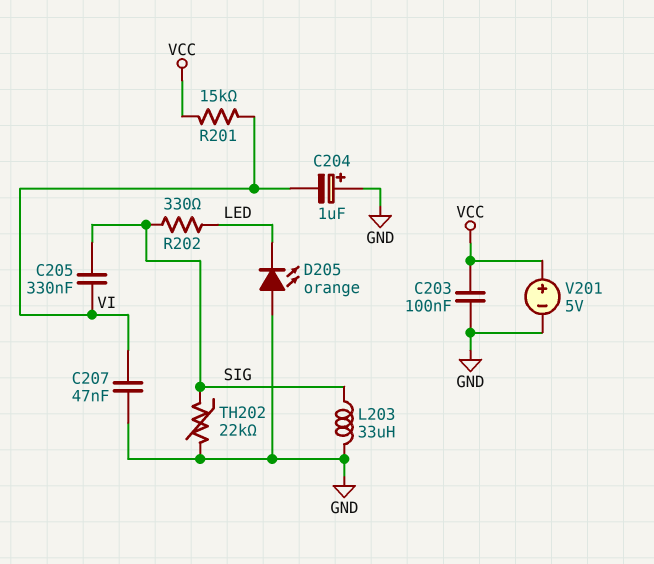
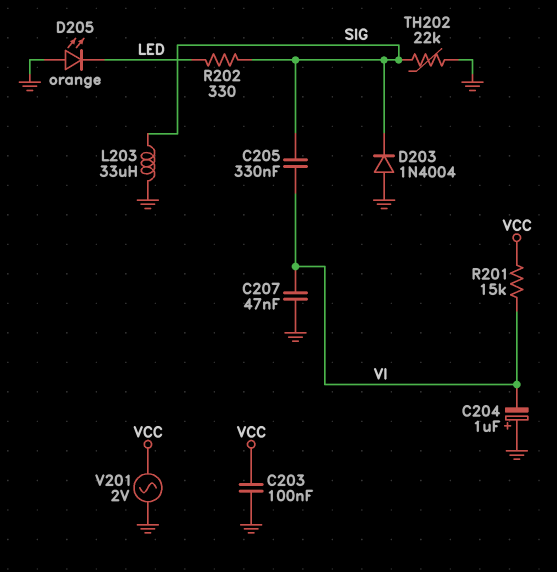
D203: none -> diode 1N4004 (A GND, K SIG)
V201: 5V (plus VCC, minus GND) -> AC 2V (GND, VCC)

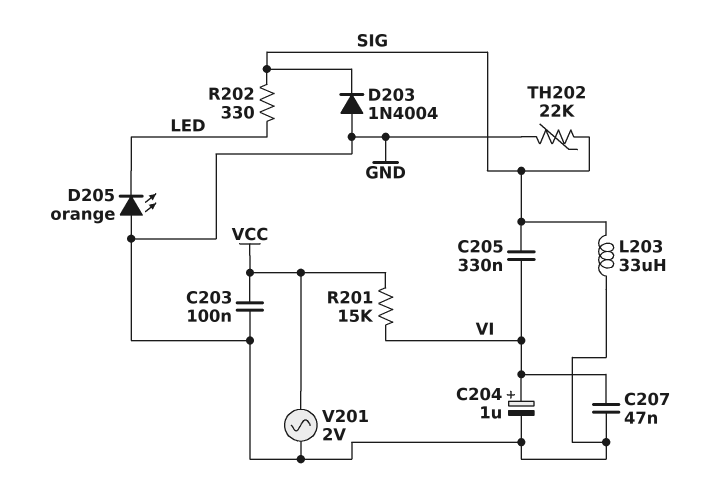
C204: 1uF (plus GND, minus VI) -> 1uF (plus VI, minus GND)

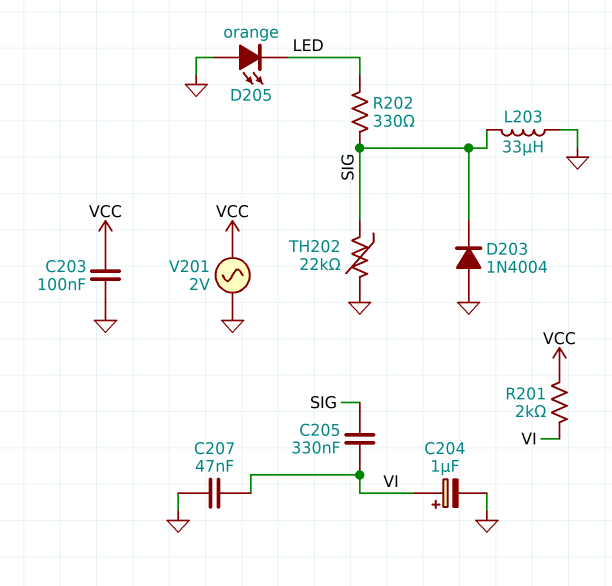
R201: 15k (VCC, VI) -> 2k (VCC, VI)

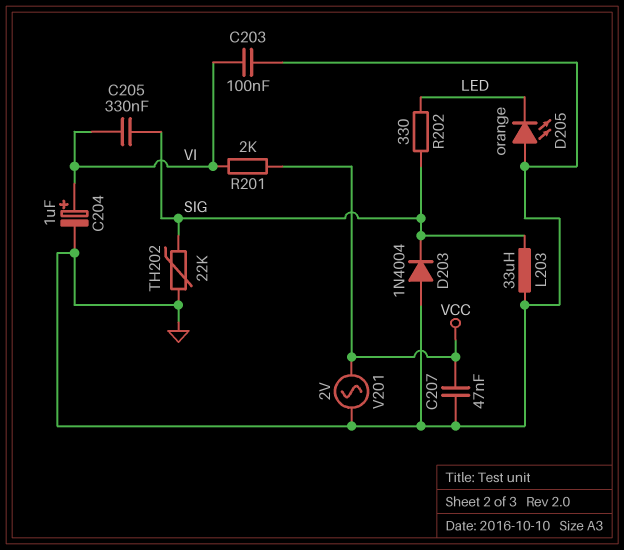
C203: 100nF (GND, VCC) -> 100nF (GND, VI)
C207: 47nF (GND, VI) -> 47nF (GND, VCC)

